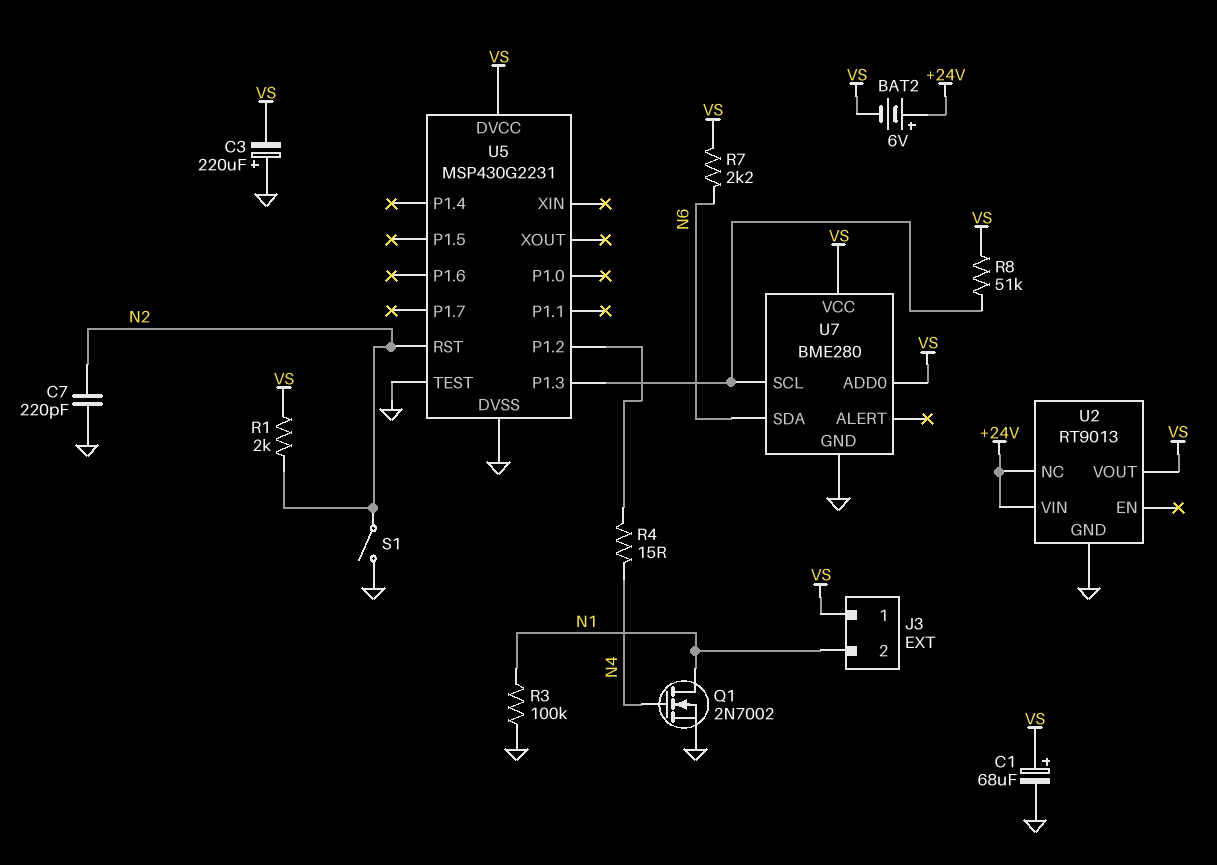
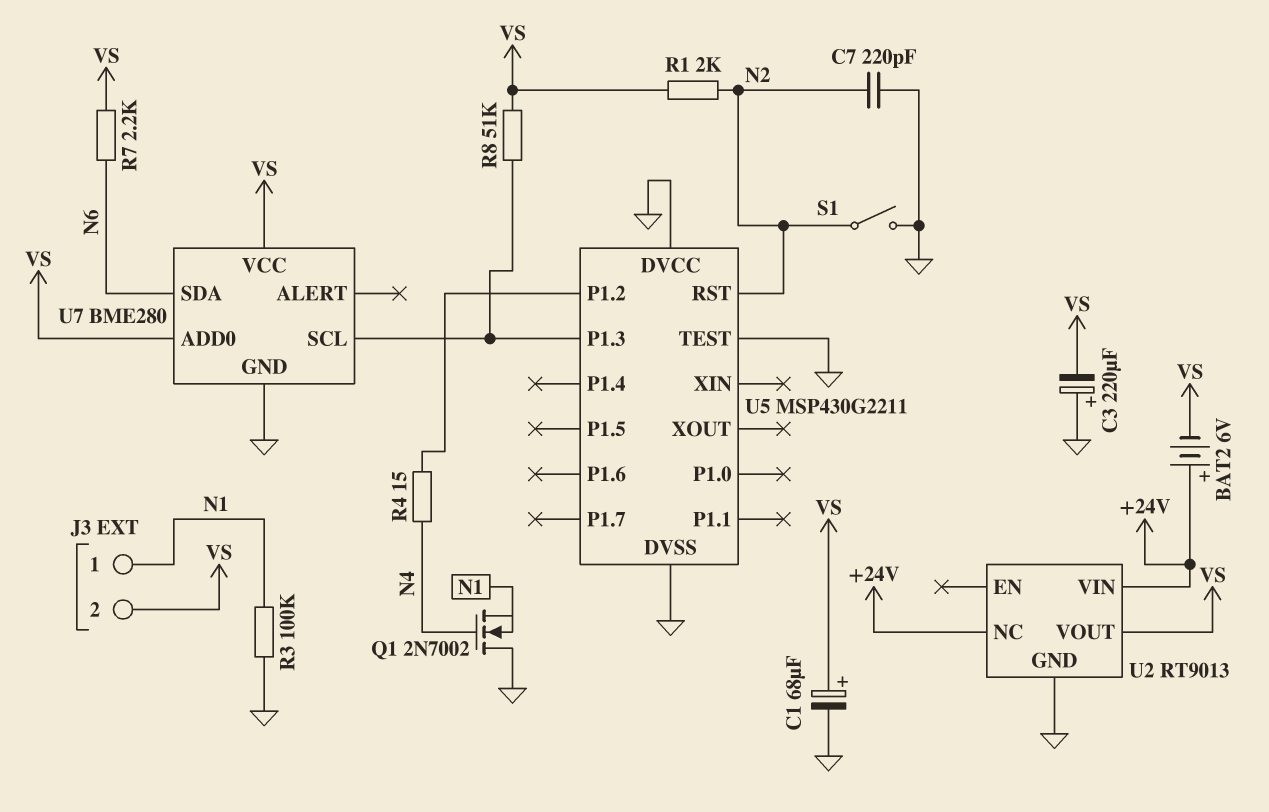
J3 pin 1: VS -> N1
J3 pin 2: N1 -> VS
Q1: NMOS 2N7002 (G N4, D N1, S GND) -> NMOS 2N7002 (G N4, D GND, S N1)
U5: MSP430G2231 -> MSP430G2211
U5 pin DVCC: VS -> GND

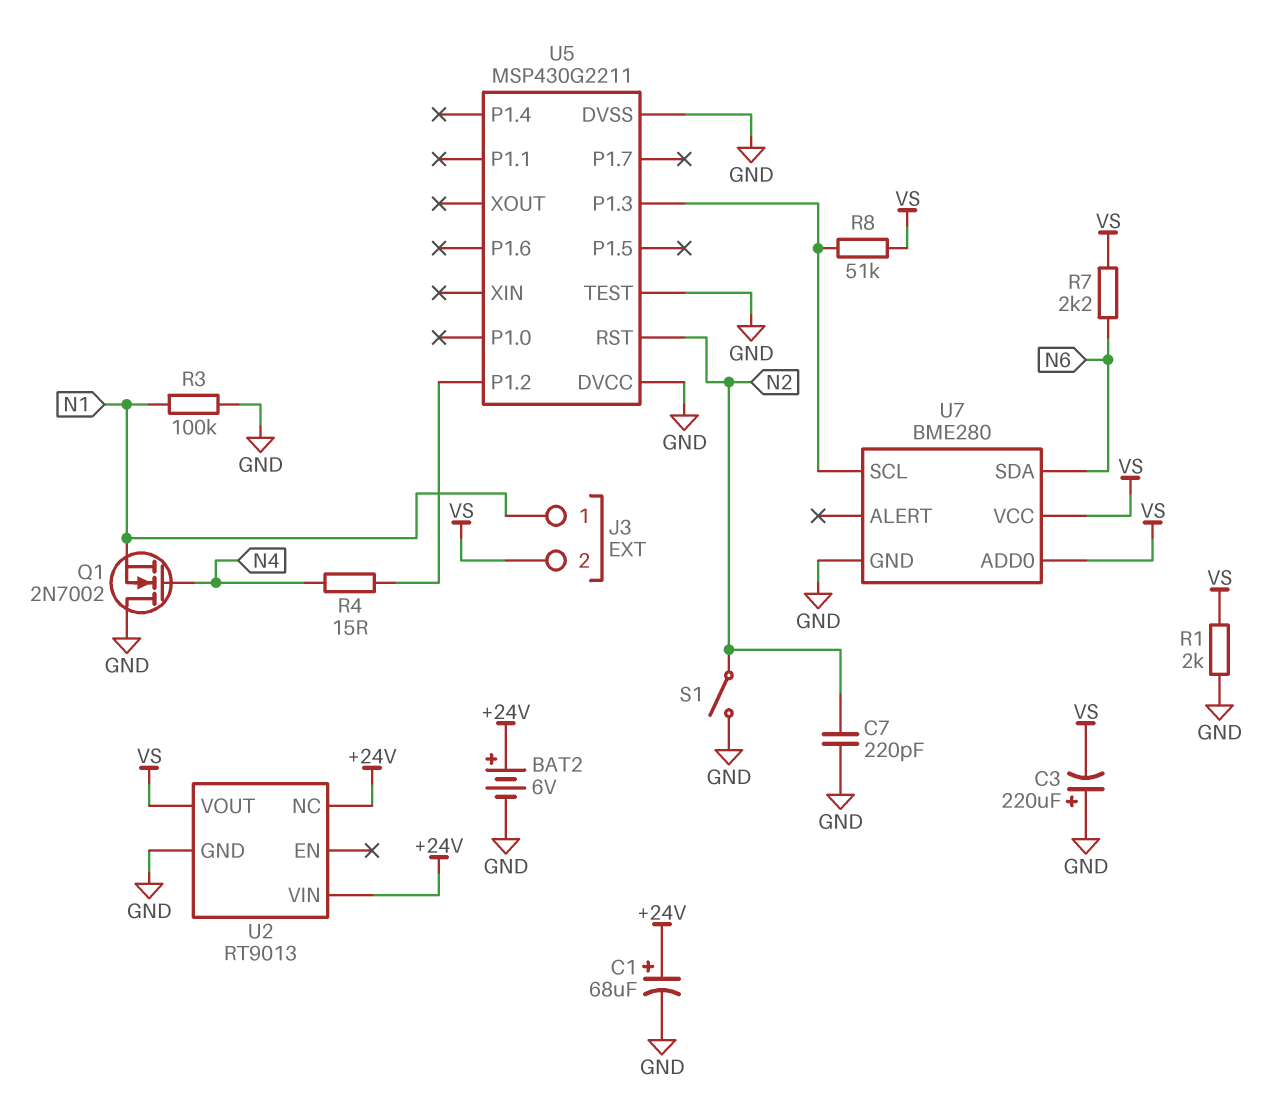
BAT2: 6V (plus +24V, minus VS) -> 6V (plus +24V, minus GND)
C1: 68uF (plus VS, minus GND) -> 68uF (plus +24V, minus GND)
R1: 2k (N2, VS) -> 2k (GND, VS)

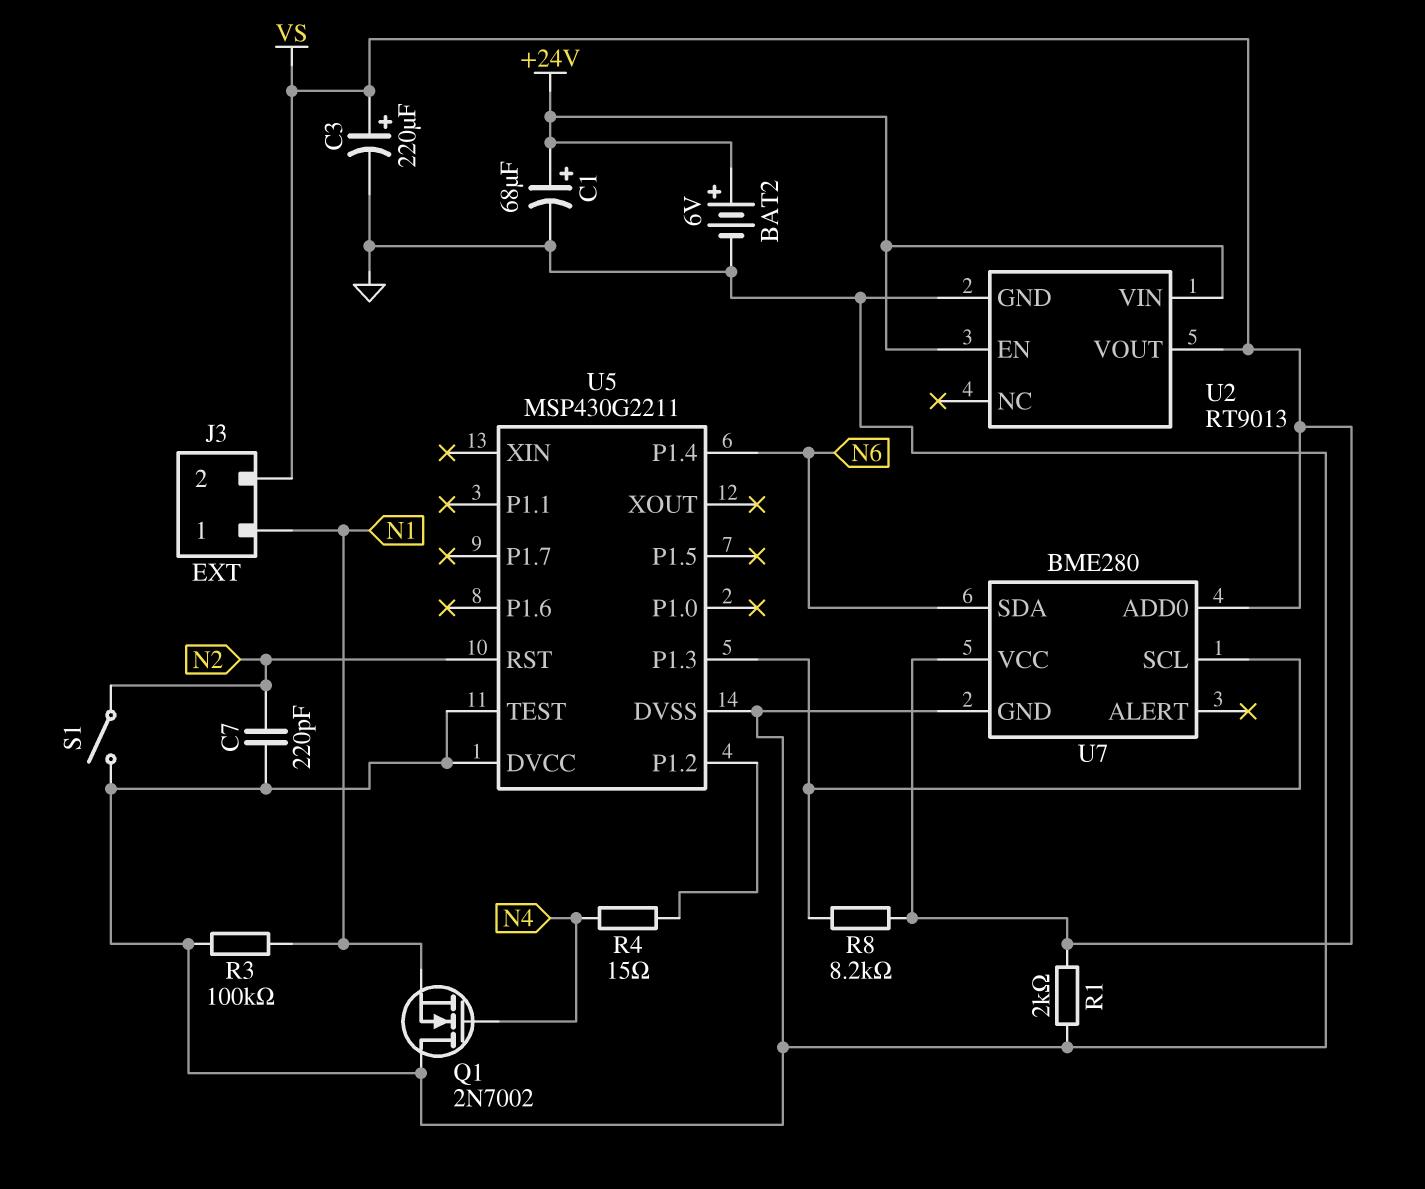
C3: 220uF (plus GND, minus VS) -> 220uF (plus VS, minus GND)
R7: 2.2k (N6, VS) -> none
R8: 51k (U5/P1.3, VS) -> 8.2k (U5/P1.3, VS)
U2 pin EN: none -> +24V
U2 pin NC: +24V -> none
U5 pin P1.4: none -> N6

